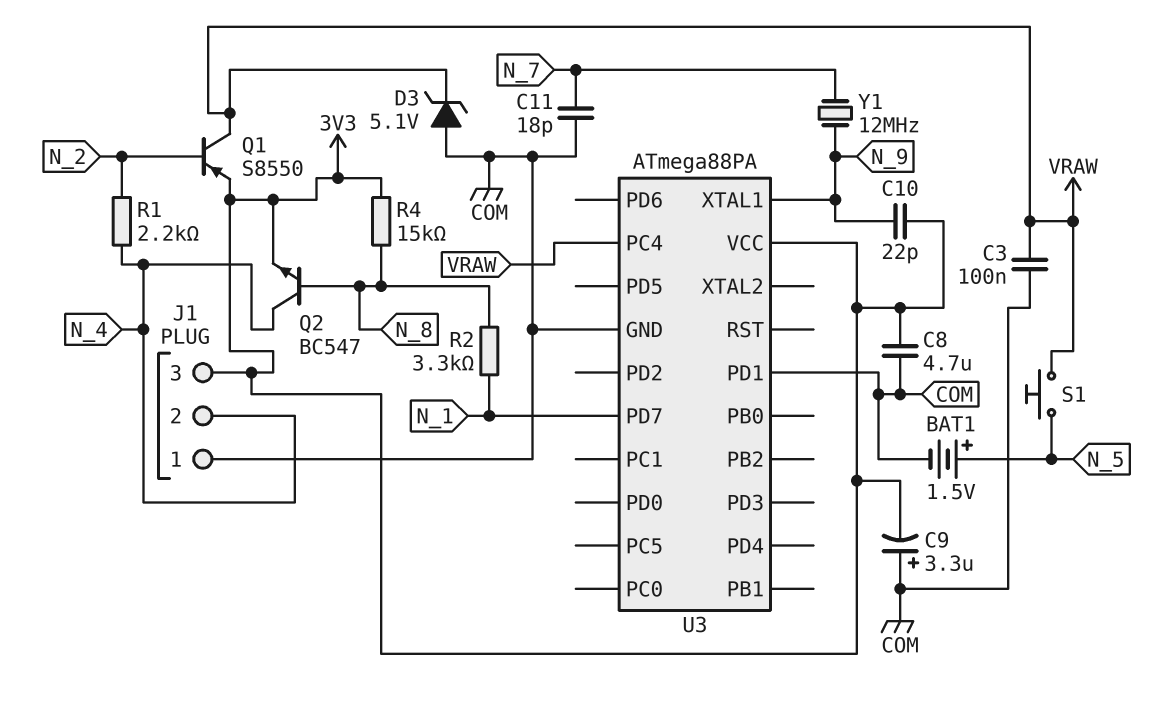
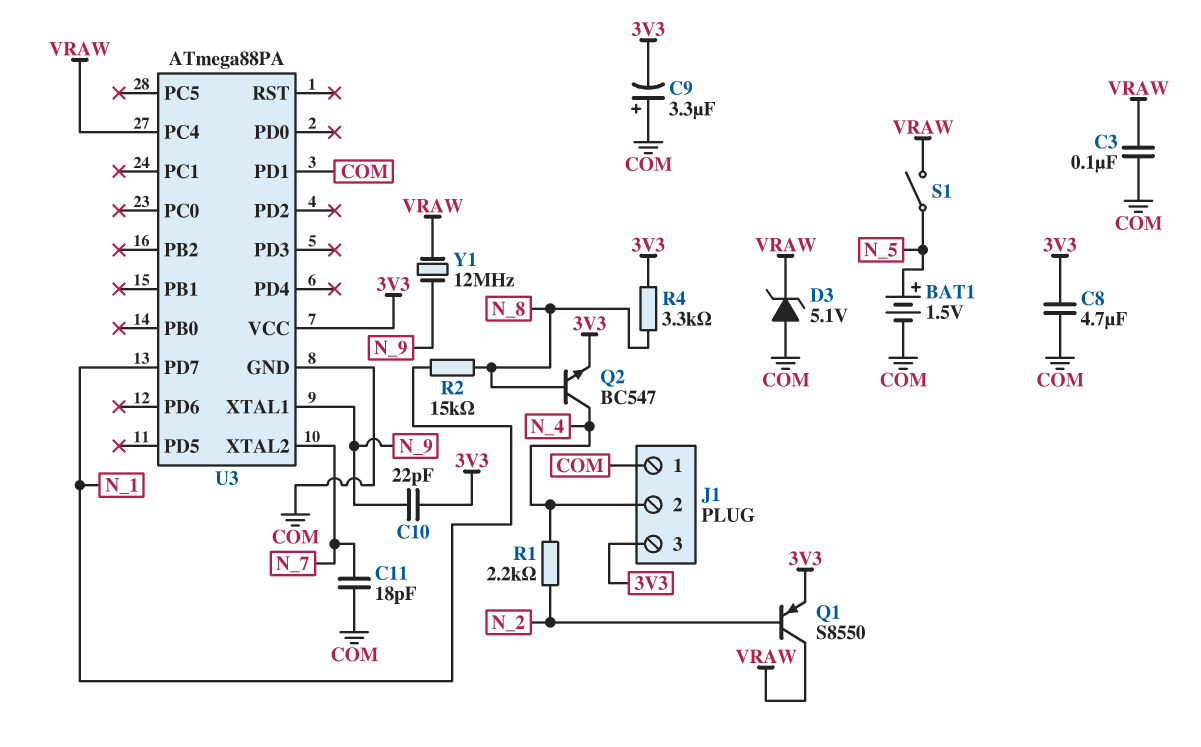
R2: 3.3k (N_1, N_8) -> 15k (N_1, N_8)
R4: 15k (3V3, N_8) -> 3.3k (3V3, N_8)
S1: button (N_5, VRAW) -> switch (N_5, VRAW)
U3 pin XTAL2: none -> N_7
Y1: 12MHz (N_7, N_9) -> 12MHz (N_9, VRAW)

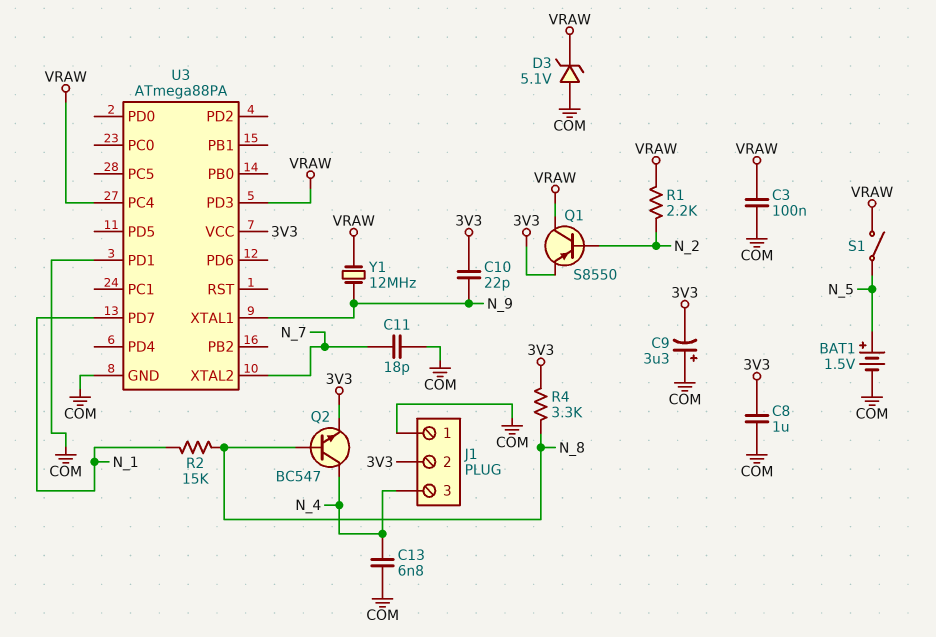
C8: 4.7uF (3V3, COM) -> 1uF (3V3, COM)
C13: none -> 6.8nF (COM, N_4)
J1 pin 2: N_4 -> 3V3
J1 pin 3: 3V3 -> N_4
R1: 2.2k (N_2, N_4) -> 2.2k (N_2, VRAW)
U3 pin PD3: none -> VRAW

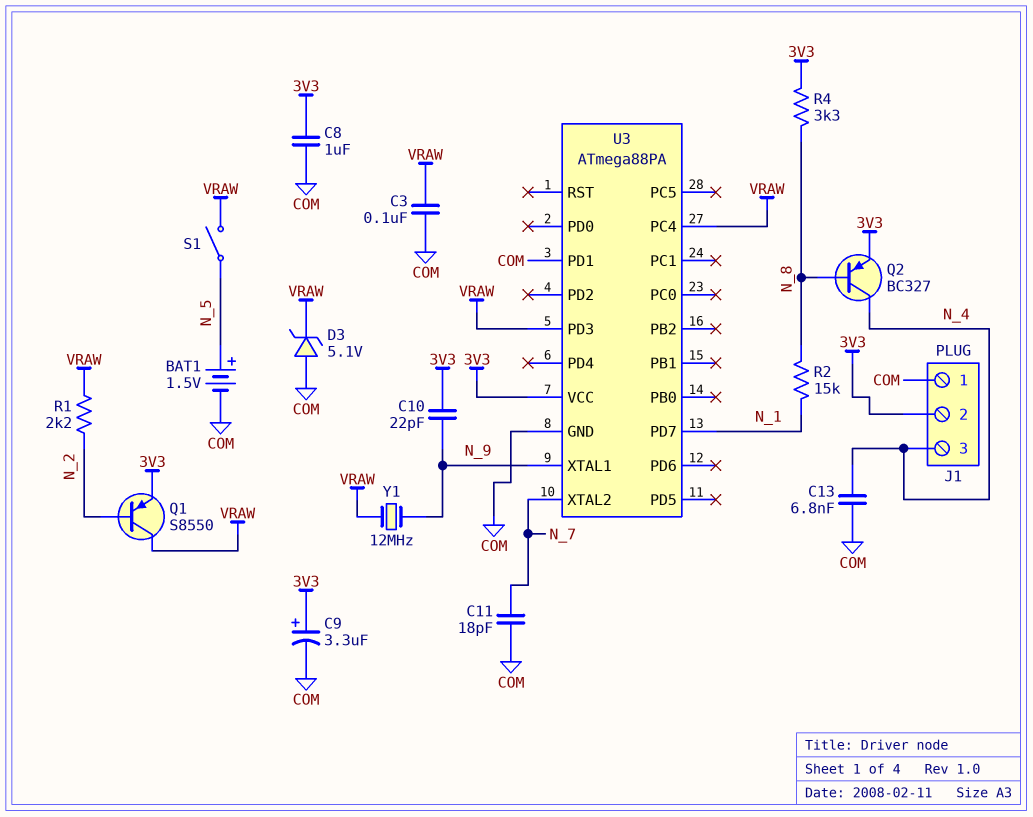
C9: 3.3uF (plus COM, minus 3V3) -> 3.3uF (plus 3V3, minus COM)
Q2: NPN BC547 (B N_8, C N_4, E 3V3) -> PNP BC327 (B N_8, C N_4, E 3V3)

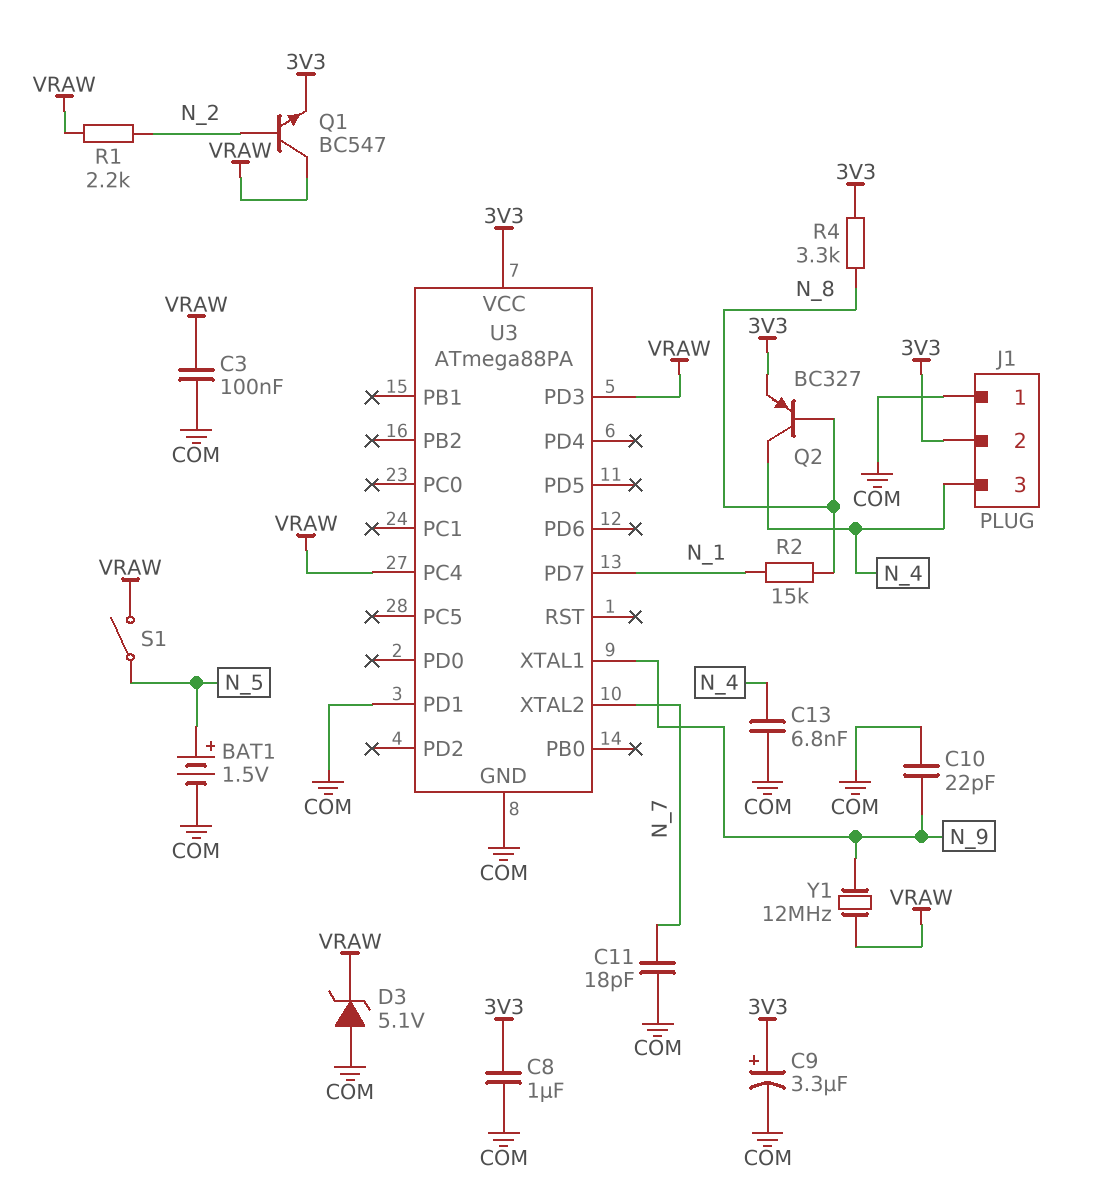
C10: 22pF (3V3, N_9) -> 22pF (COM, N_9)
Q1: PNP S8550 (B N_2, C VRAW, E 3V3) -> NPN BC547 (B N_2, C VRAW, E 3V3)

